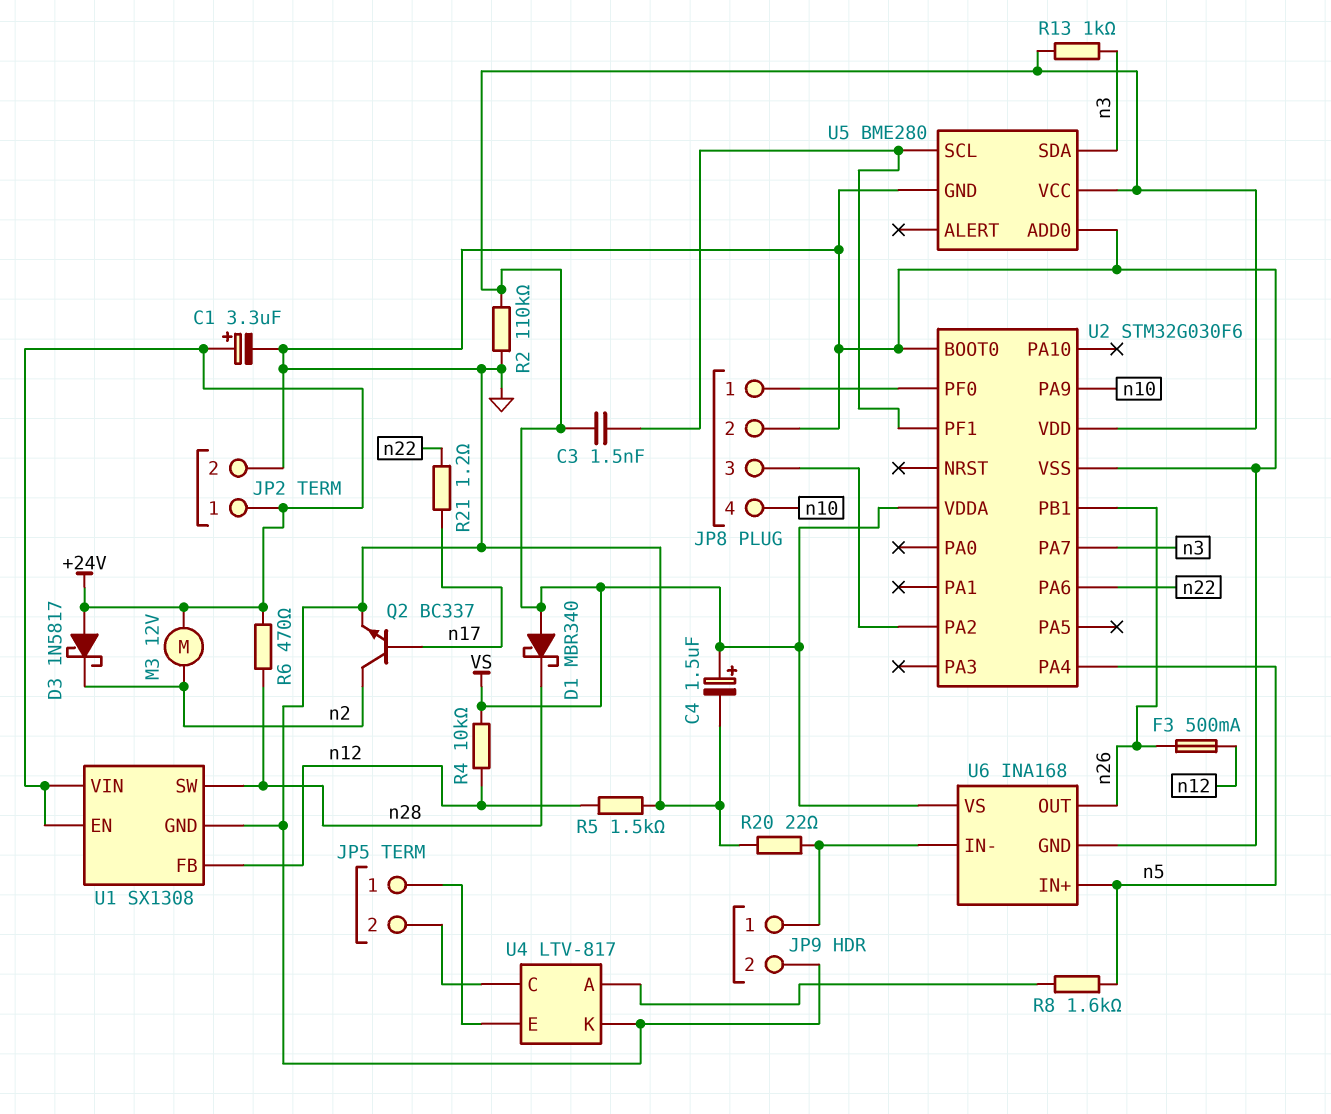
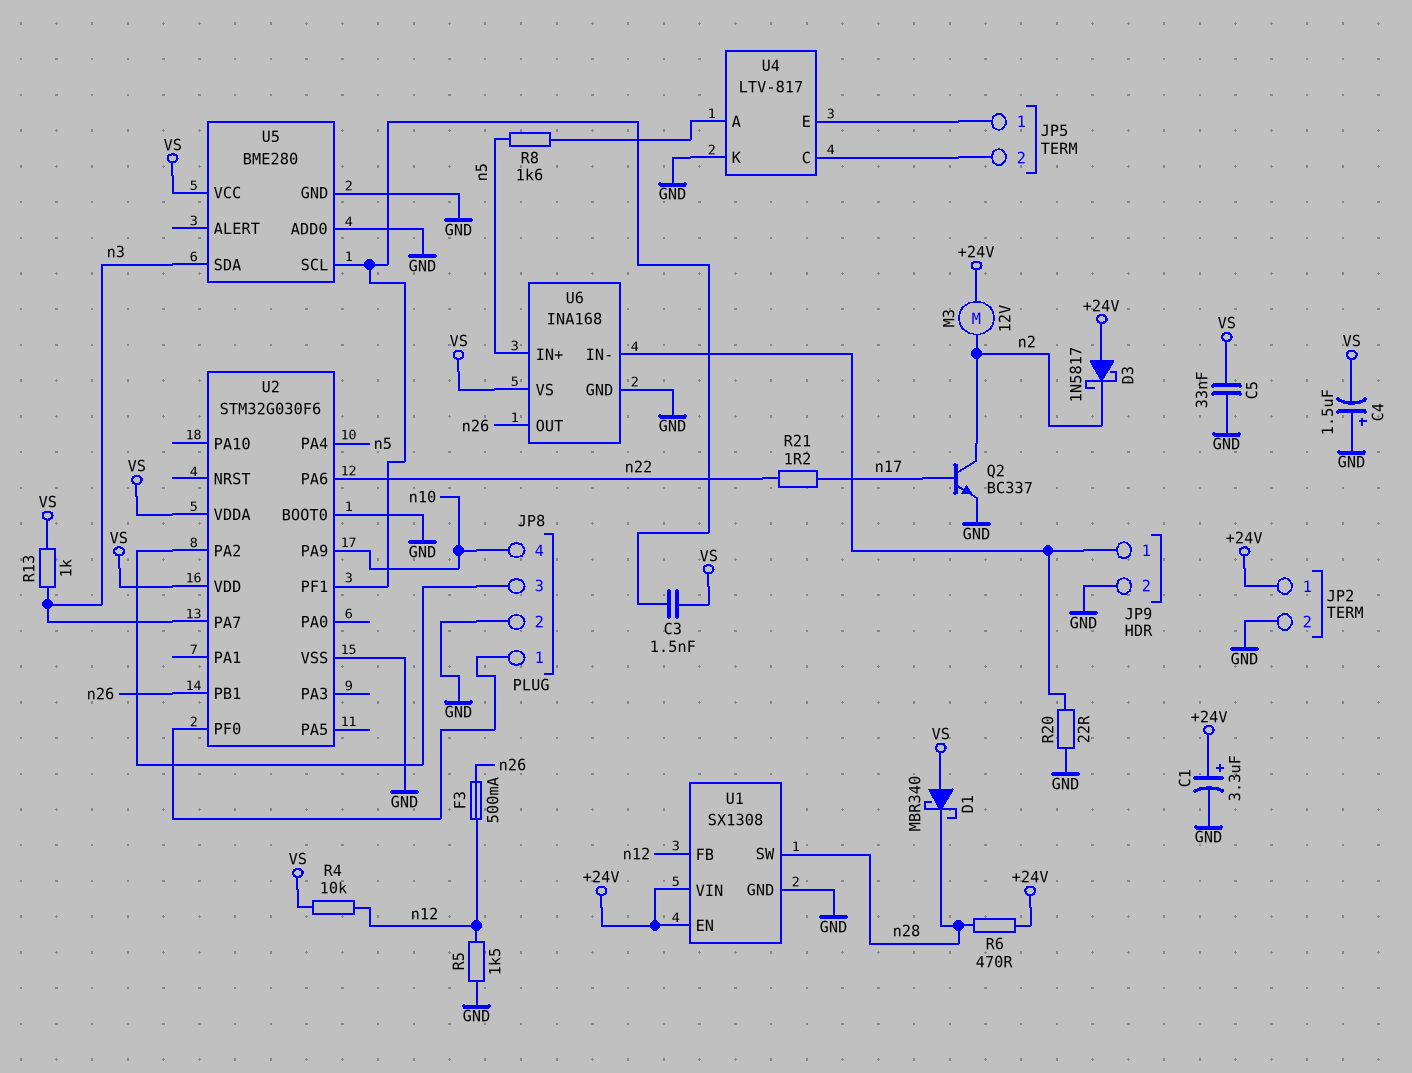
C4: 1.5uF (plus VS, minus GND) -> 1.5uF (plus GND, minus VS)
C5: none -> 33nF (GND, VS)
R2: 110k (GND, VS) -> none

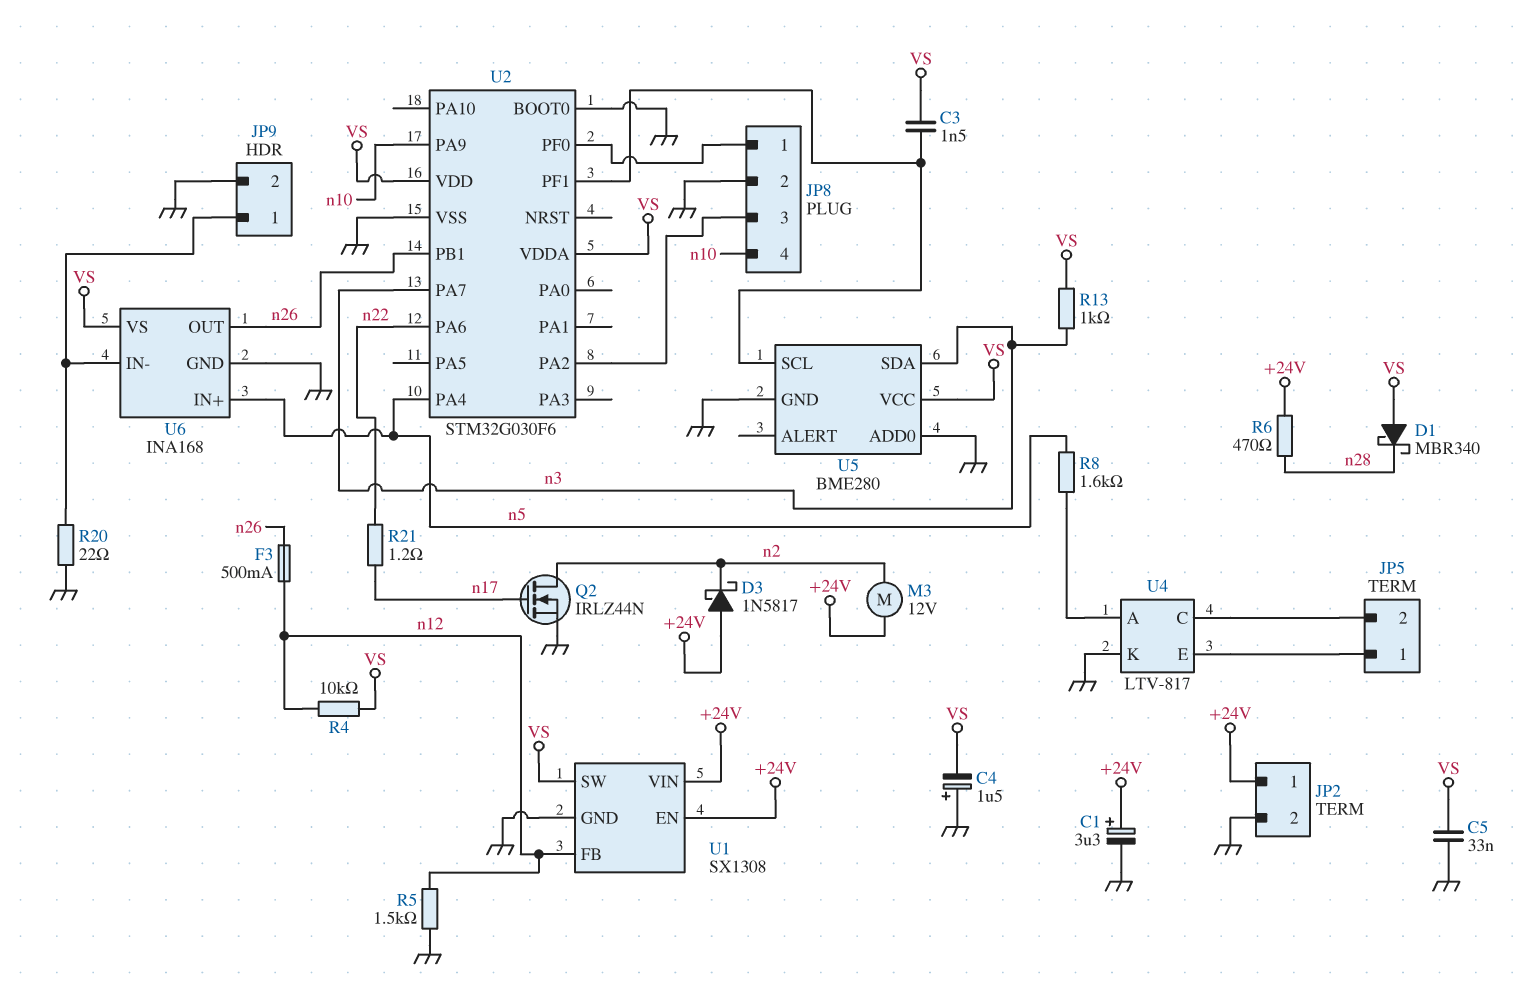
Q2: NPN BC337 (B n17, C n2, E GND) -> NMOS IRLZ44N (G n17, D n2, S GND)
U1 pin SW: n28 -> VS

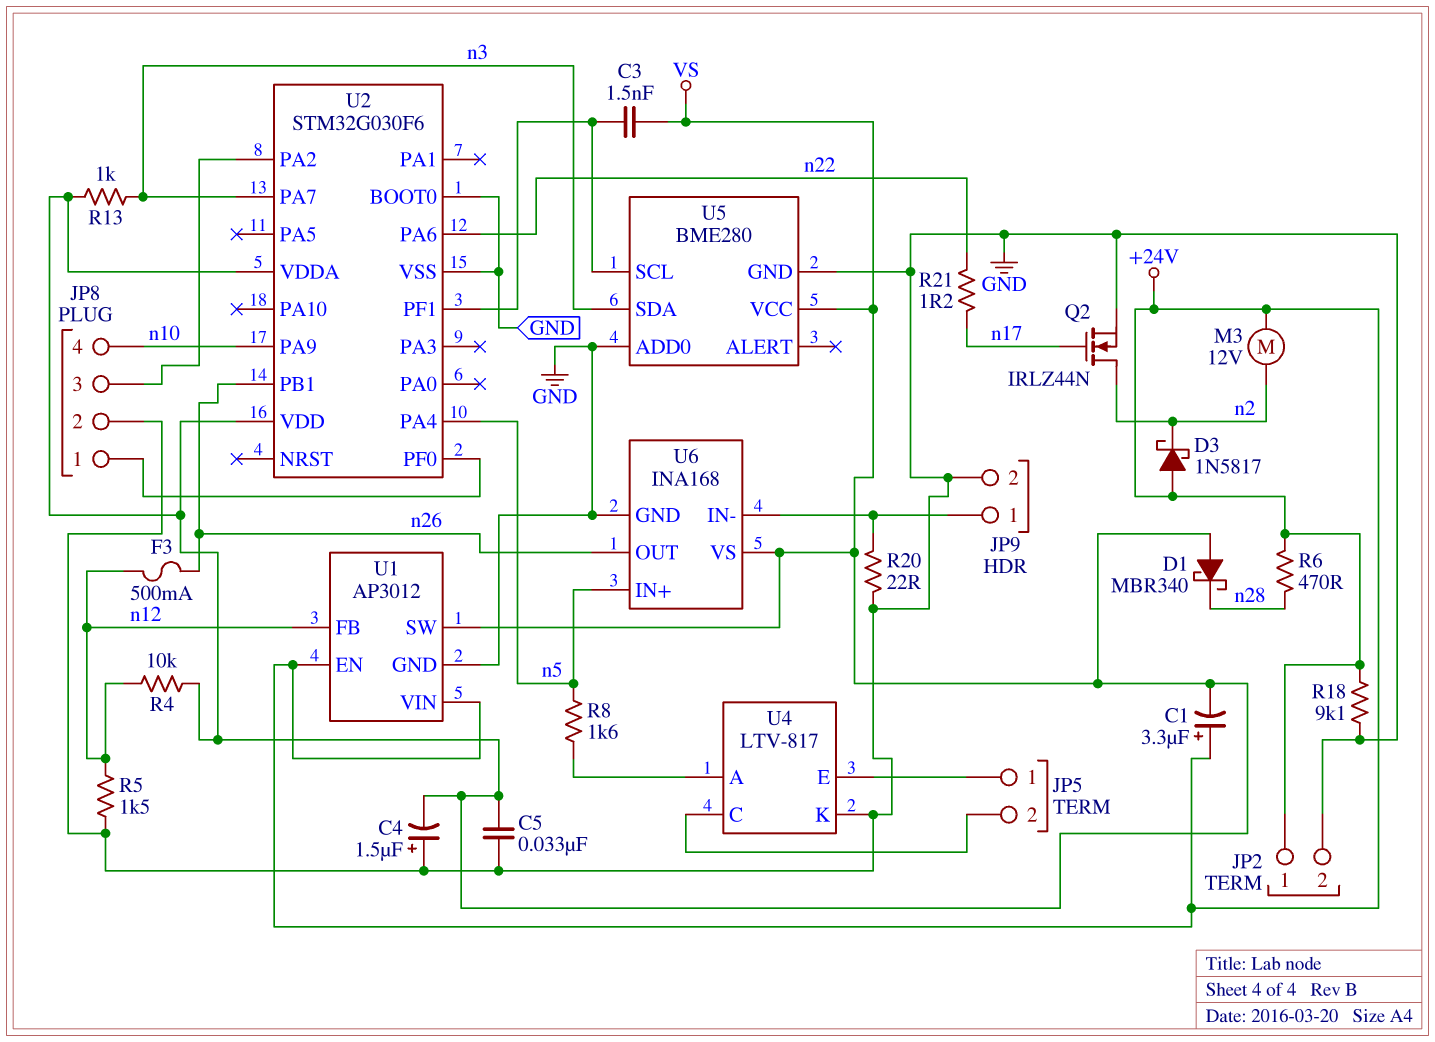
C1: 3.3uF (plus +24V, minus GND) -> 3.3uF (plus +24V, minus VS)
R18: none -> 9.1k (+24V, GND)
U1: SX1308 -> AP3012

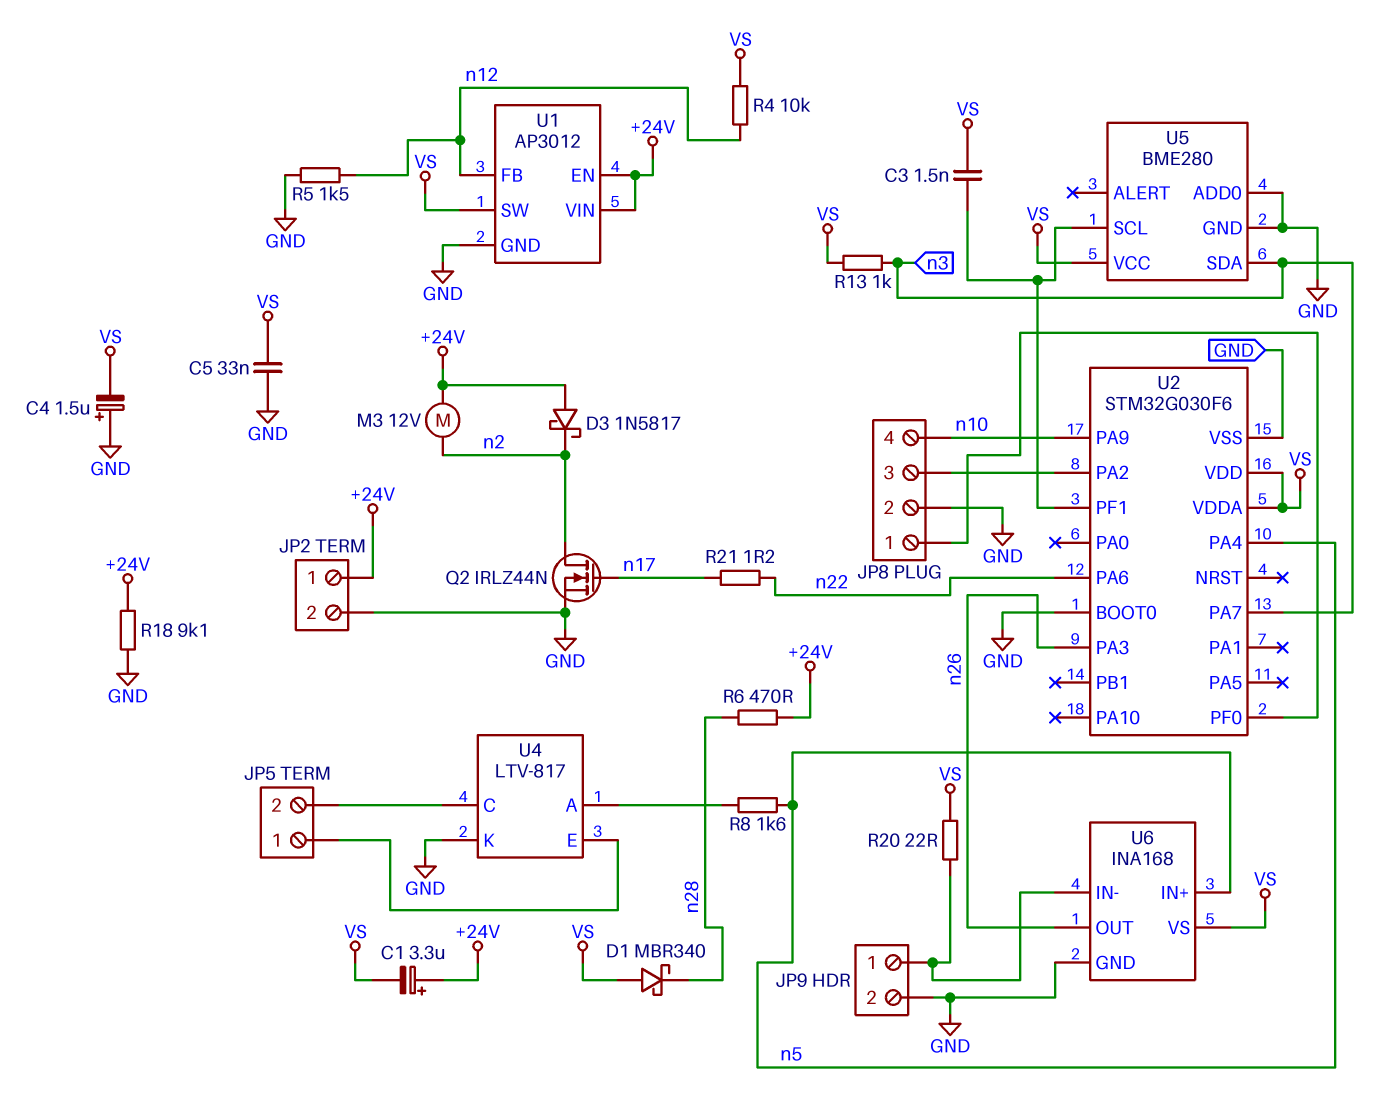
F3: 500mA (n12, n26) -> none
R20: 22 (GND, JP9/1) -> 22 (JP9/1, VS)
U2 pin PA3: none -> n26
U2 pin PB1: n26 -> none

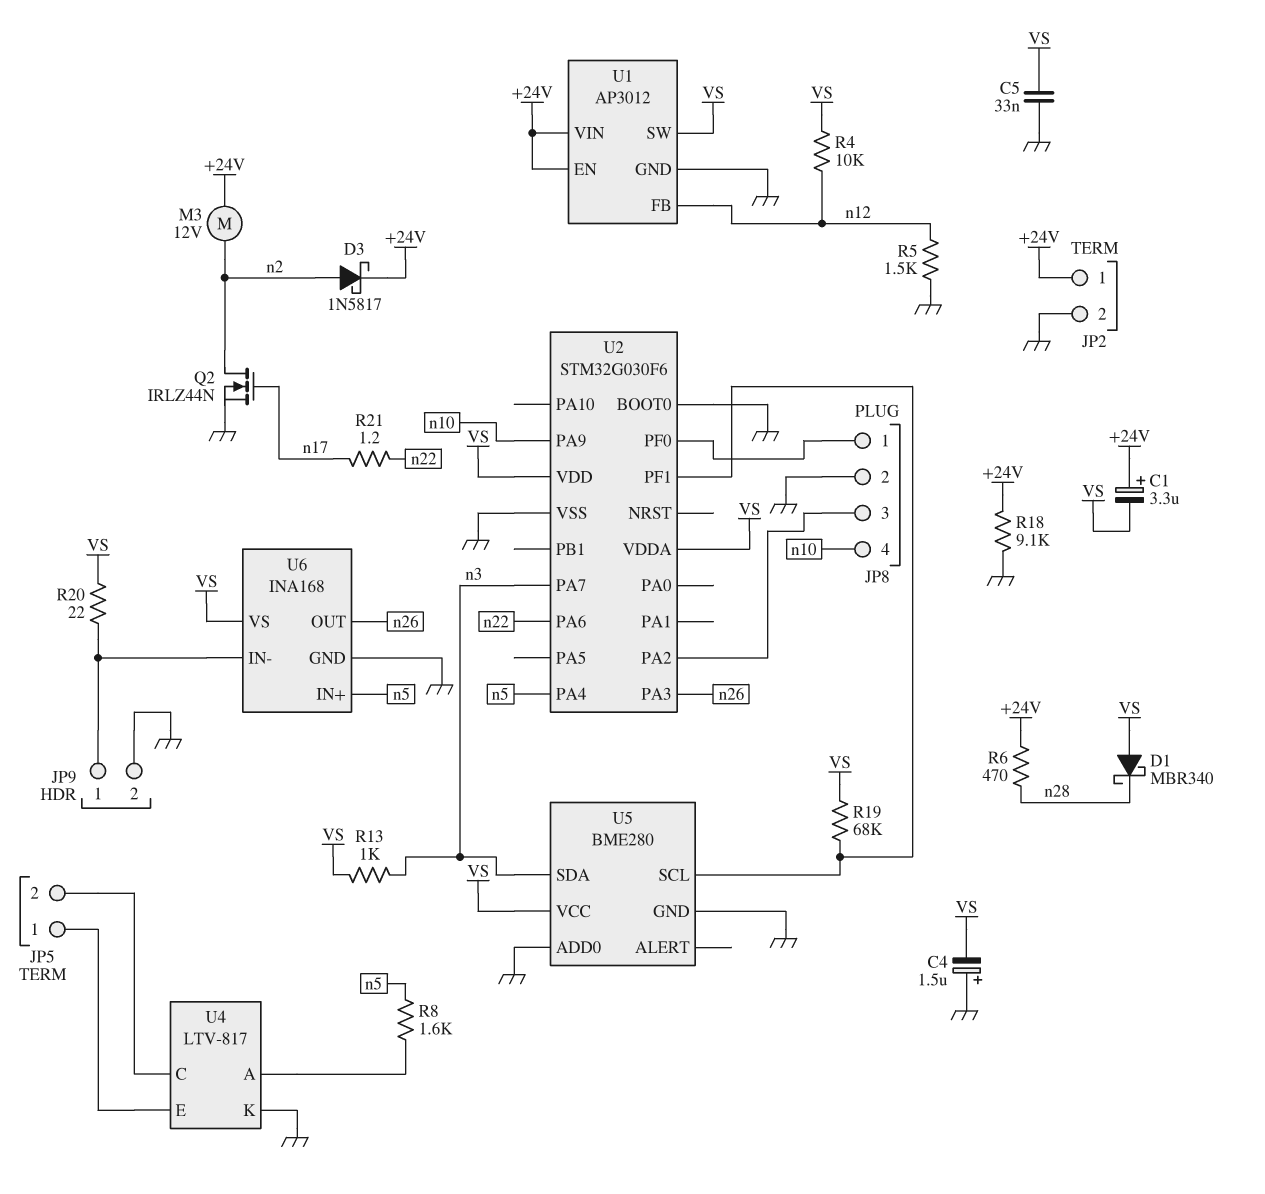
C3: 1.5nF (U2/PF1, VS) -> none
D3: schottky 1N5817 (A +24V, K n2) -> schottky 1N5817 (A n2, K +24V)
R19: none -> 68k (U2/PF1, VS)

